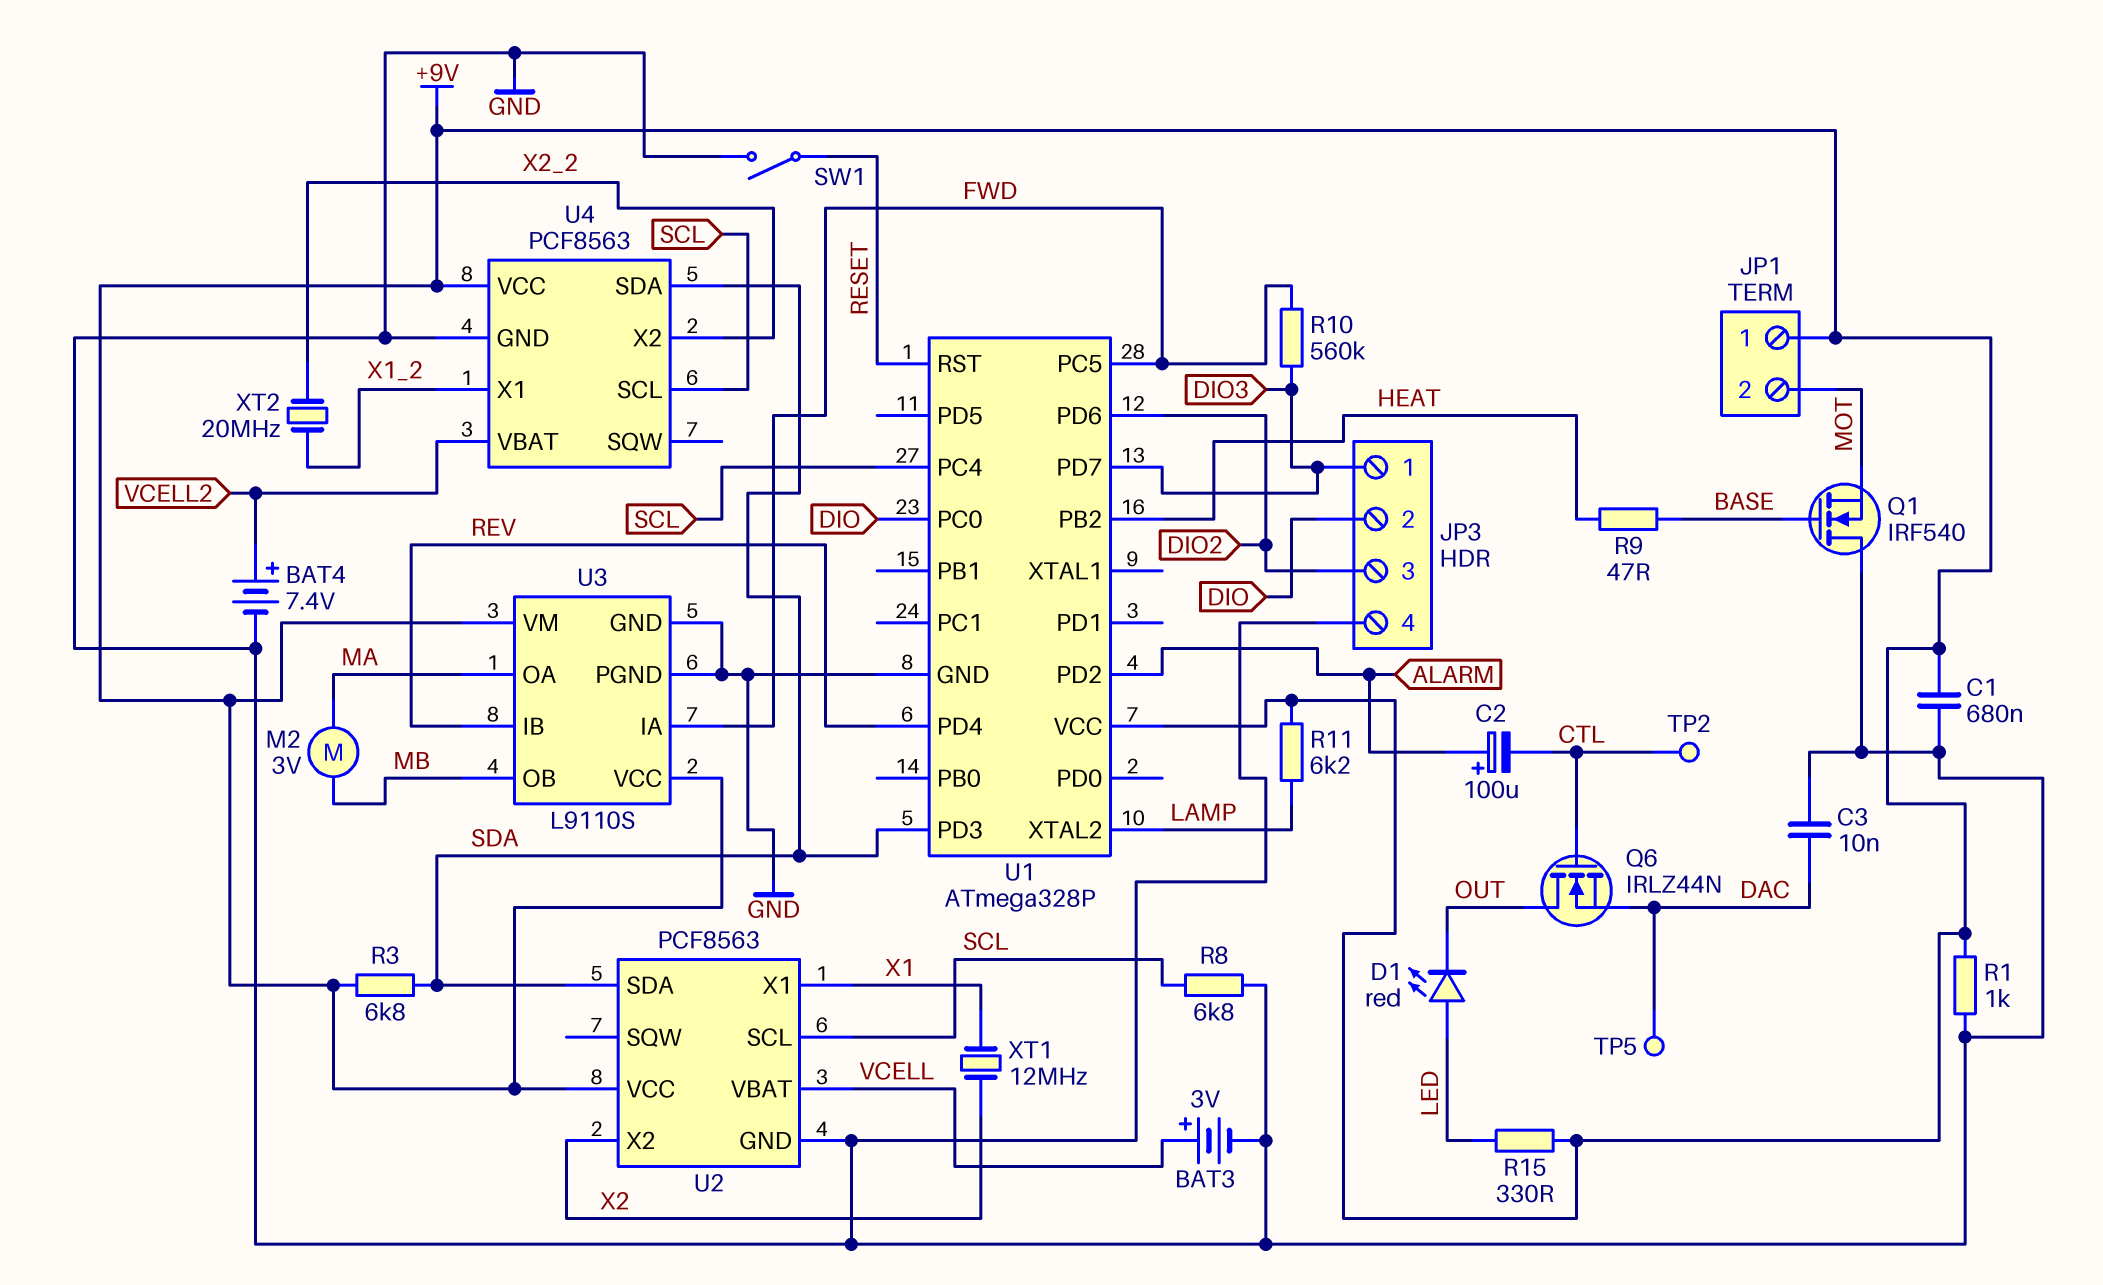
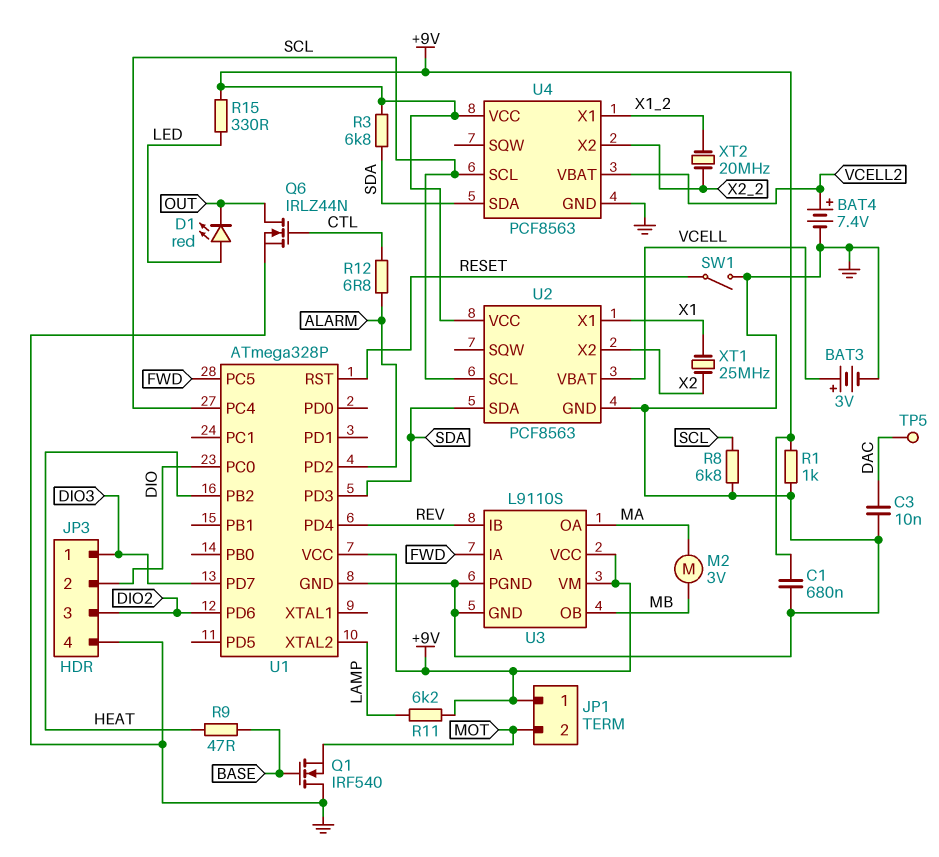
C2: 100uF (plus ALARM, minus CTL) -> none
Q6: NMOS IRLZ44N (G CTL, D OUT, S DAC) -> NMOS IRLZ44N (G CTL, D OUT, S GND)
R10: 560k (DIO3, FWD) -> none
R12: none -> 6.8 (ALARM, CTL)
TP2: test point (CTL) -> none
XT1: 12MHz (X1, X2) -> 25MHz (X1, X2)

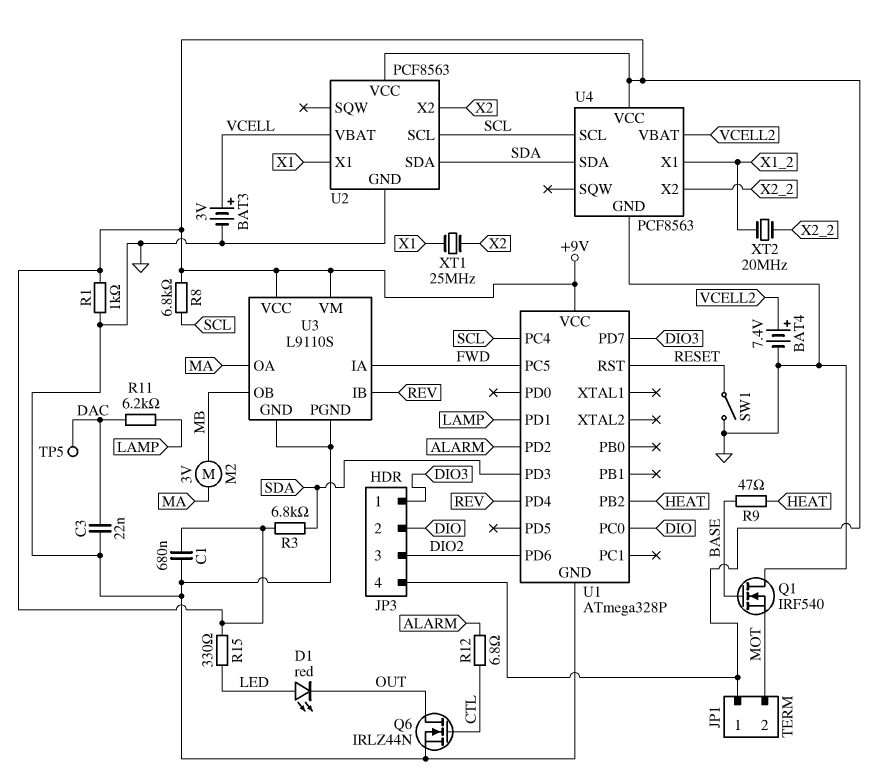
C3: 10nF (DAC, GND) -> 22nF (DAC, GND)
JP3 pin 4: GND -> +9V
R8: 6.8k (GND, SCL) -> 6.8k (+9V, SCL)
R11: 6.2k (+9V, LAMP) -> 6.2k (DAC, LAMP)
U1 pin PD1: none -> LAMP
U1 pin XTAL2: LAMP -> none

